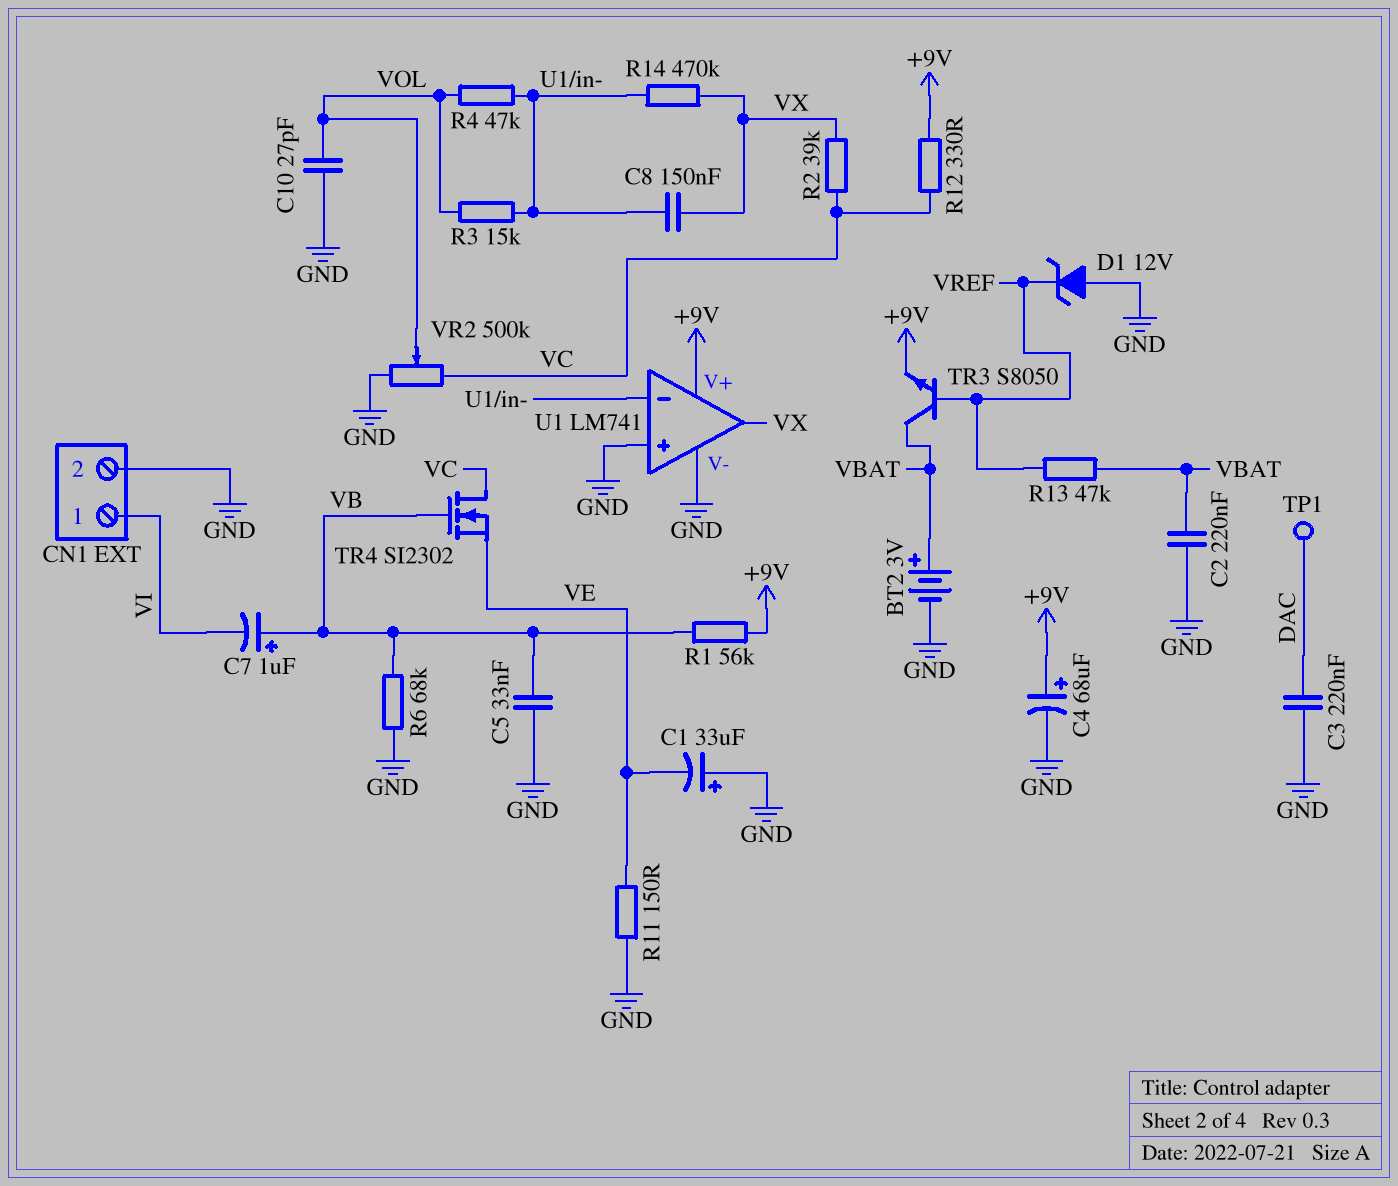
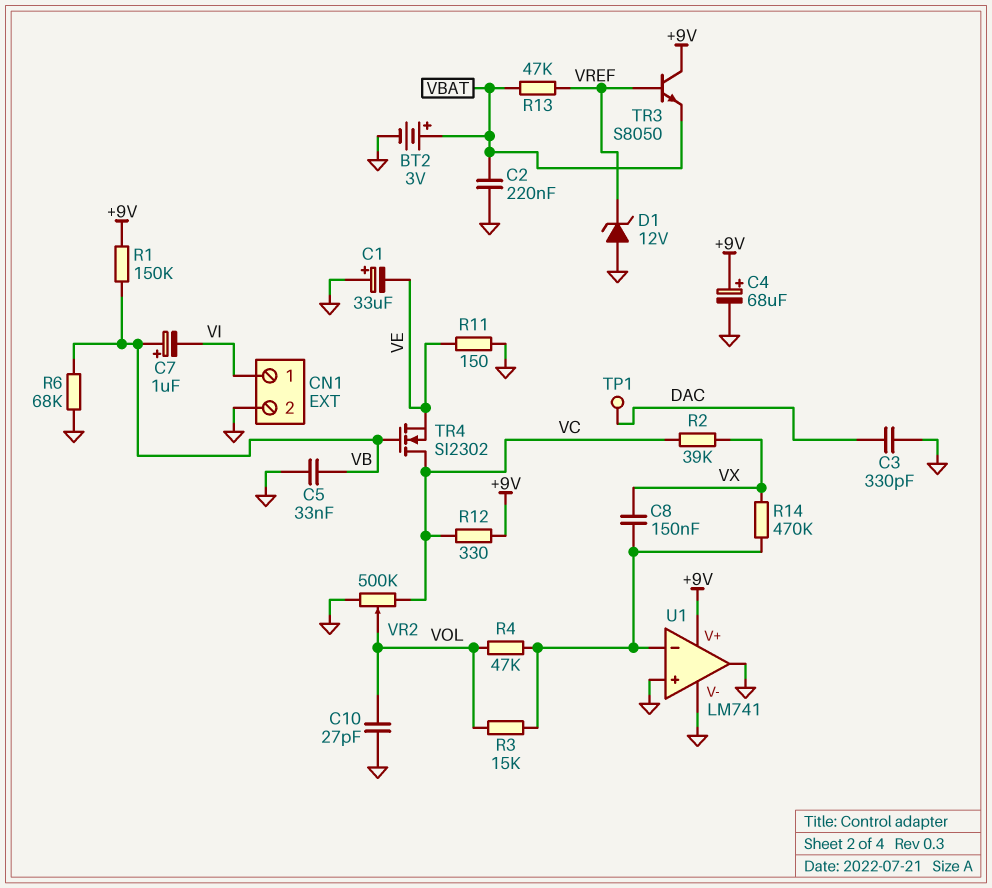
C3: 220nF (DAC, GND) -> 330pF (DAC, GND)
R1: 56k (+9V, VB) -> 150k (+9V, VB)
TR3: NPN S8050 (B VREF, C VBAT, E +9V) -> NPN S8050 (B VREF, C +9V, E VBAT)
U1 pin out: VX -> GND

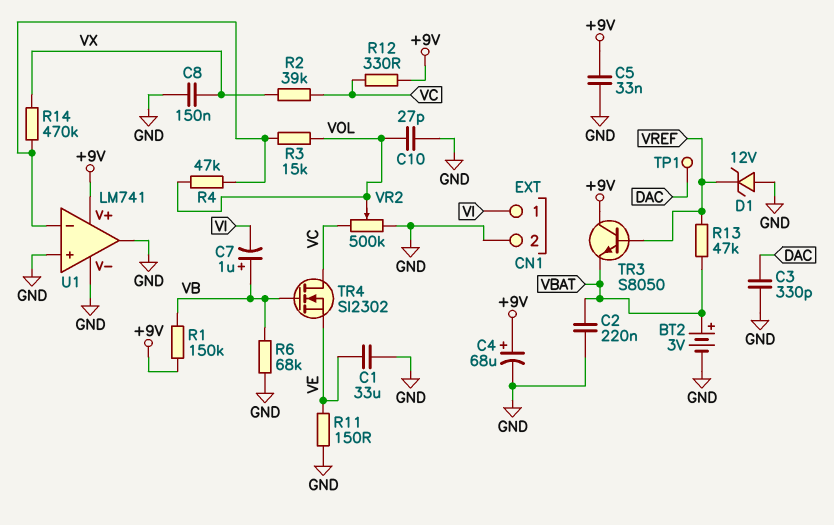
C1: 33uF (plus GND, minus VE) -> 33uF (GND, VE)
C5: 33nF (GND, VB) -> 33nF (+9V, GND)
C8: 150nF (U1/in-, VX) -> 150nF (GND, VX)

